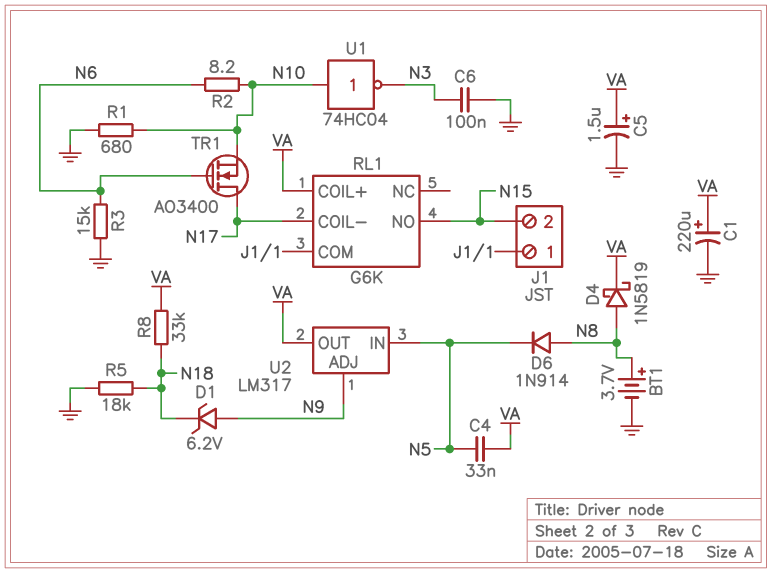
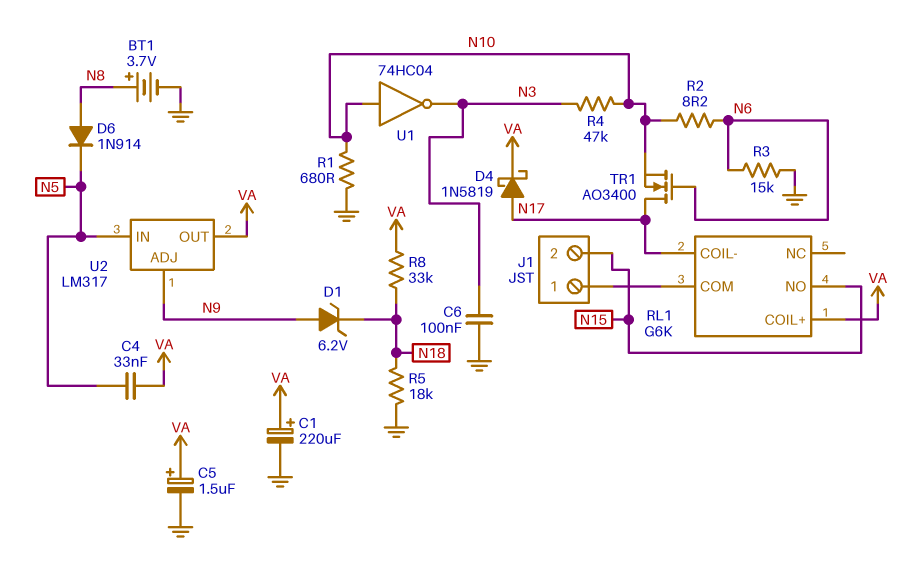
D4: schottky 1N5819 (A N8, K VA) -> schottky 1N5819 (A N17, K VA)
R4: none -> 47k (N3, N10)

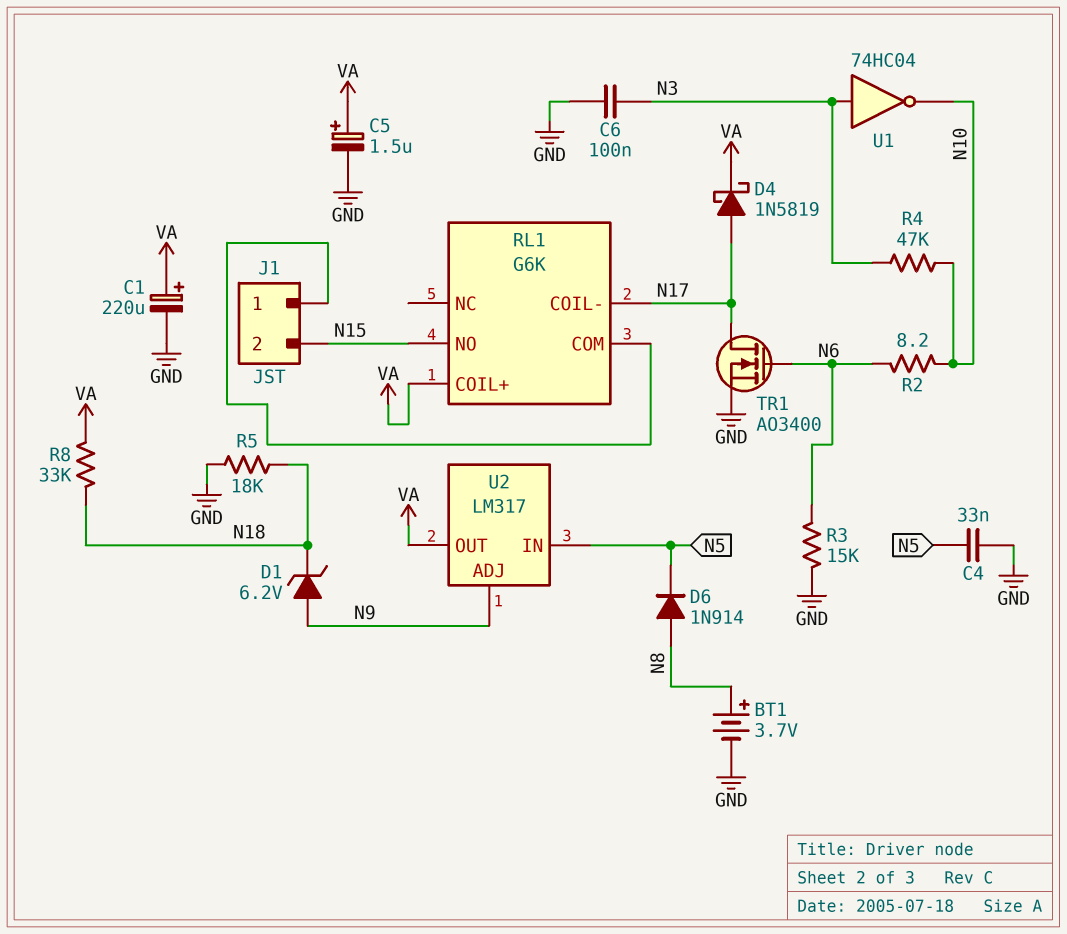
C4: 33nF (N5, VA) -> 33nF (GND, N5)
R1: 680 (GND, N10) -> none
TR1: NMOS AO3400 (G N6, D N17, S N10) -> NMOS AO3400 (G N6, D N17, S GND)
U1: NOT 74HC04 (in N10, out N3) -> NOT 74HC04 (in N3, out N10)

